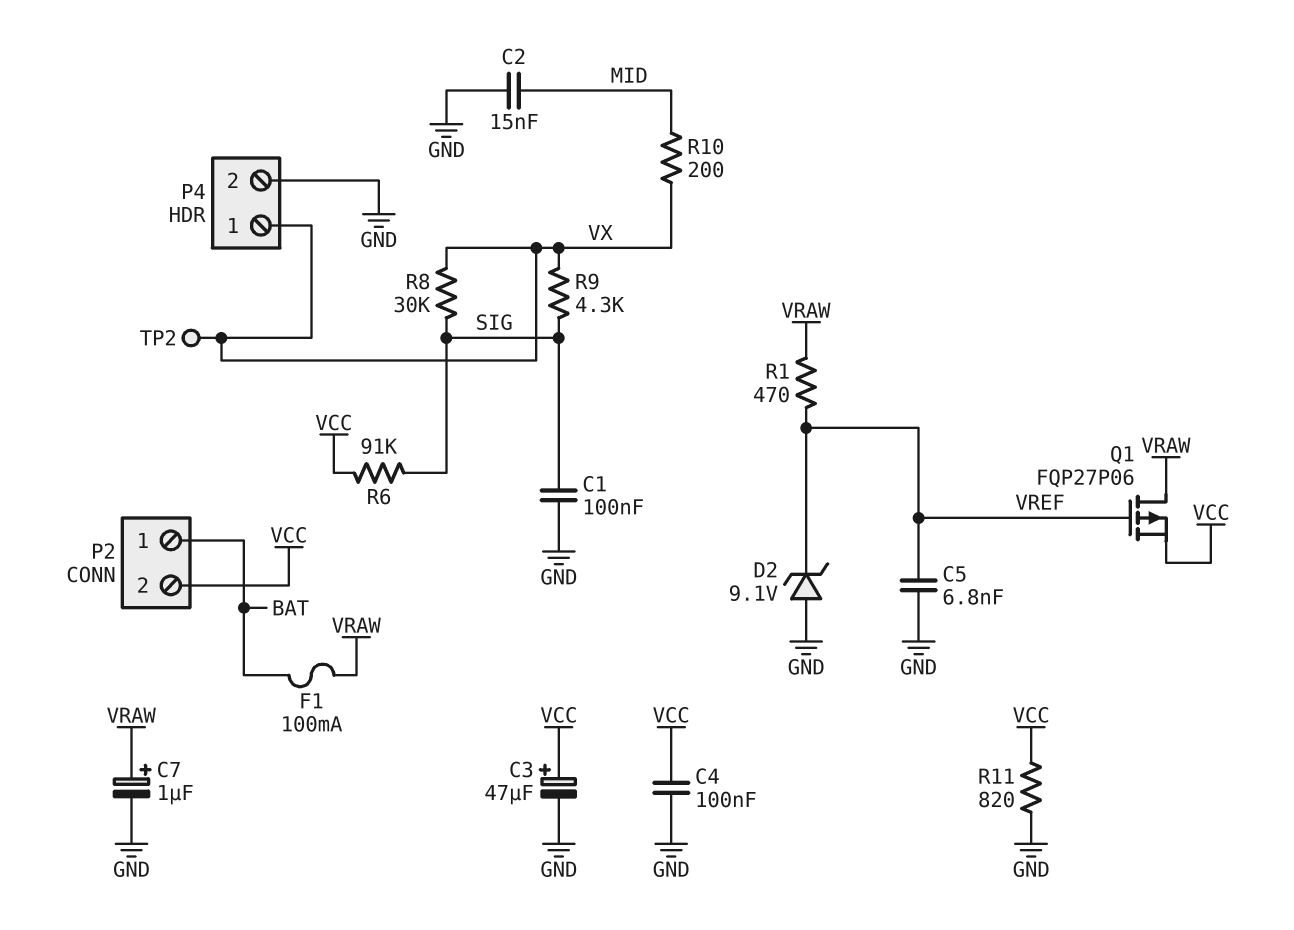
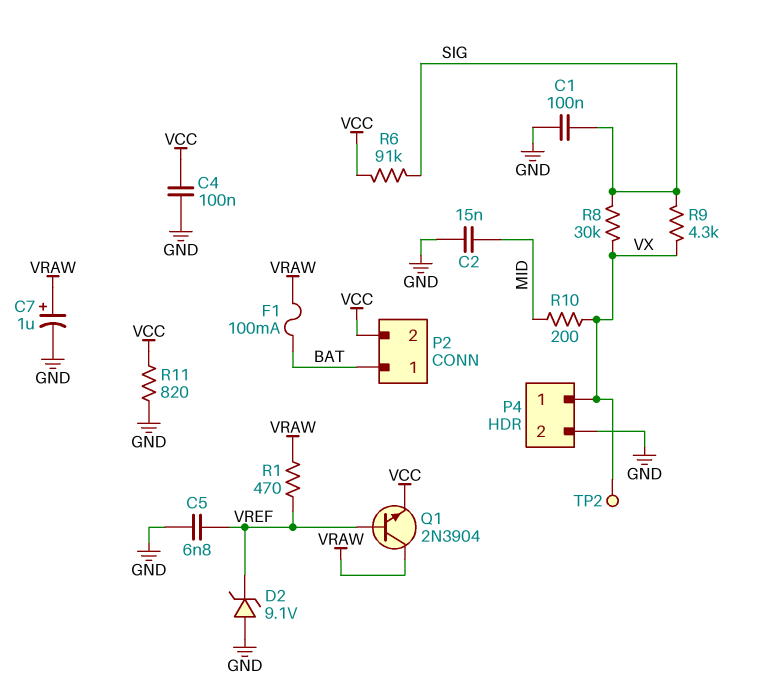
C3: 47uF (plus VCC, minus GND) -> none
Q1: PMOS FQP27P06 (G VREF, D VRAW, S VCC) -> NPN 2N3904 (B VREF, C VRAW, E VCC)

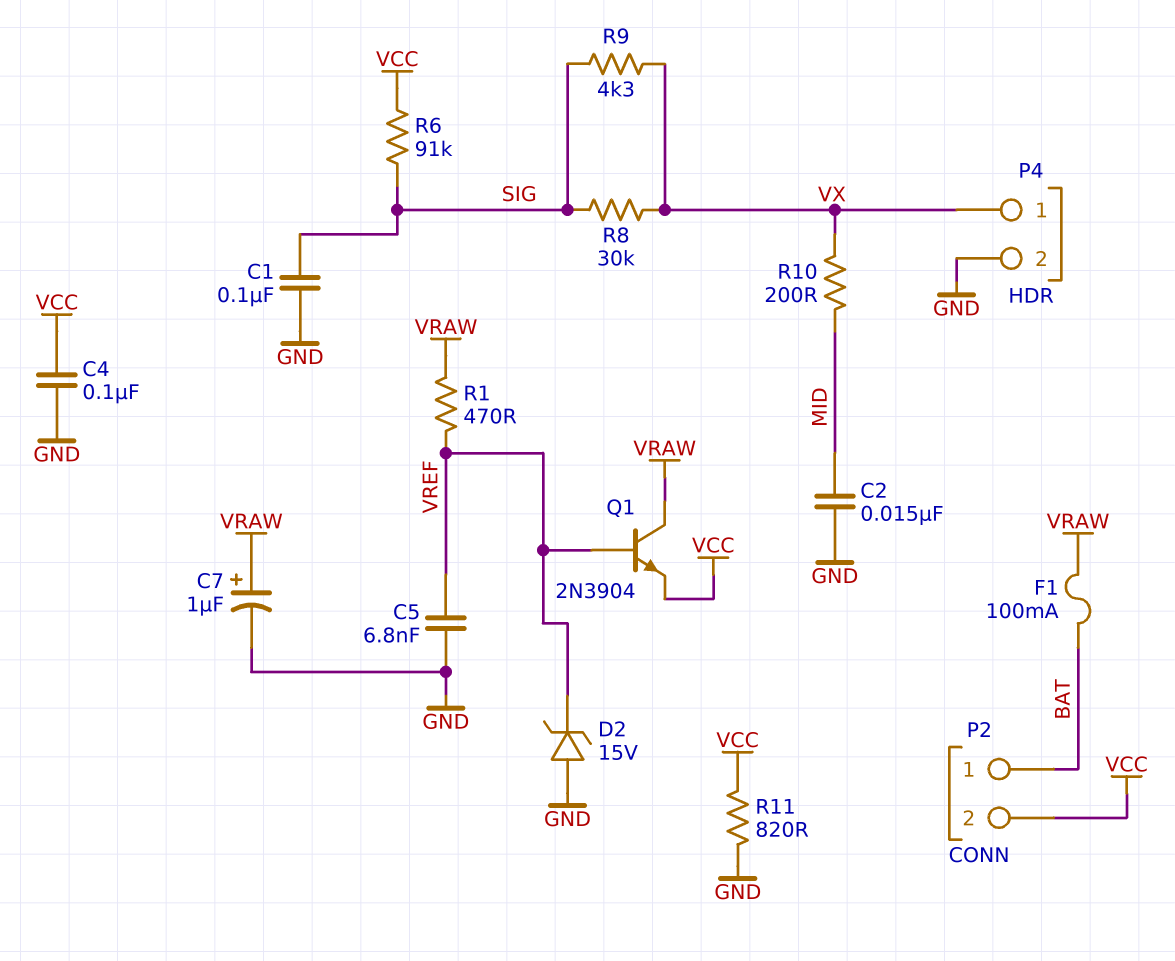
D2: zener 9.1V (A GND, K VREF) -> zener 15V (A GND, K VREF)
TP2: test point (VX) -> none

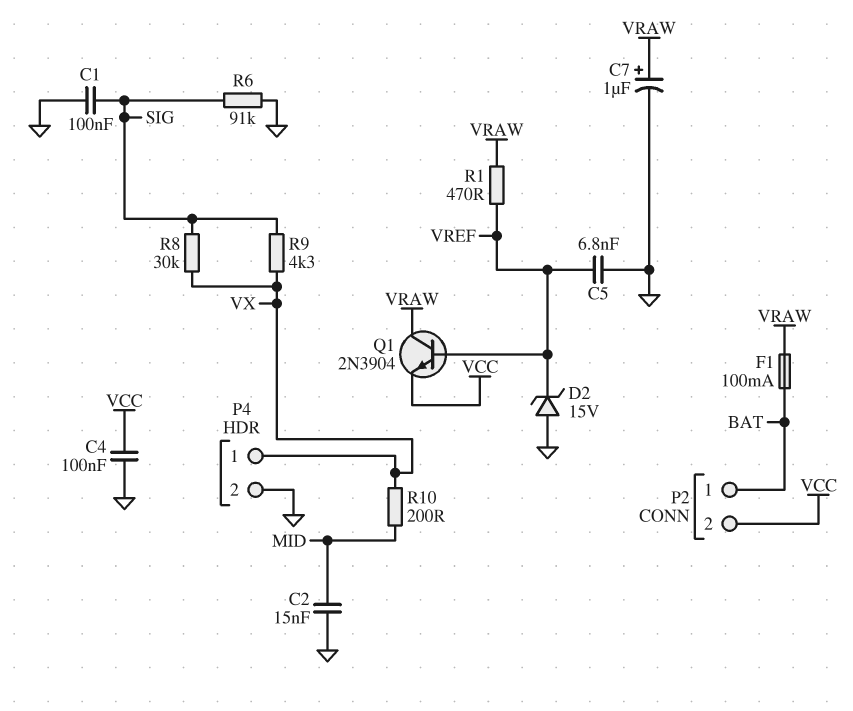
R6: 91k (SIG, VCC) -> 91k (GND, SIG)
R11: 820 (GND, VCC) -> none

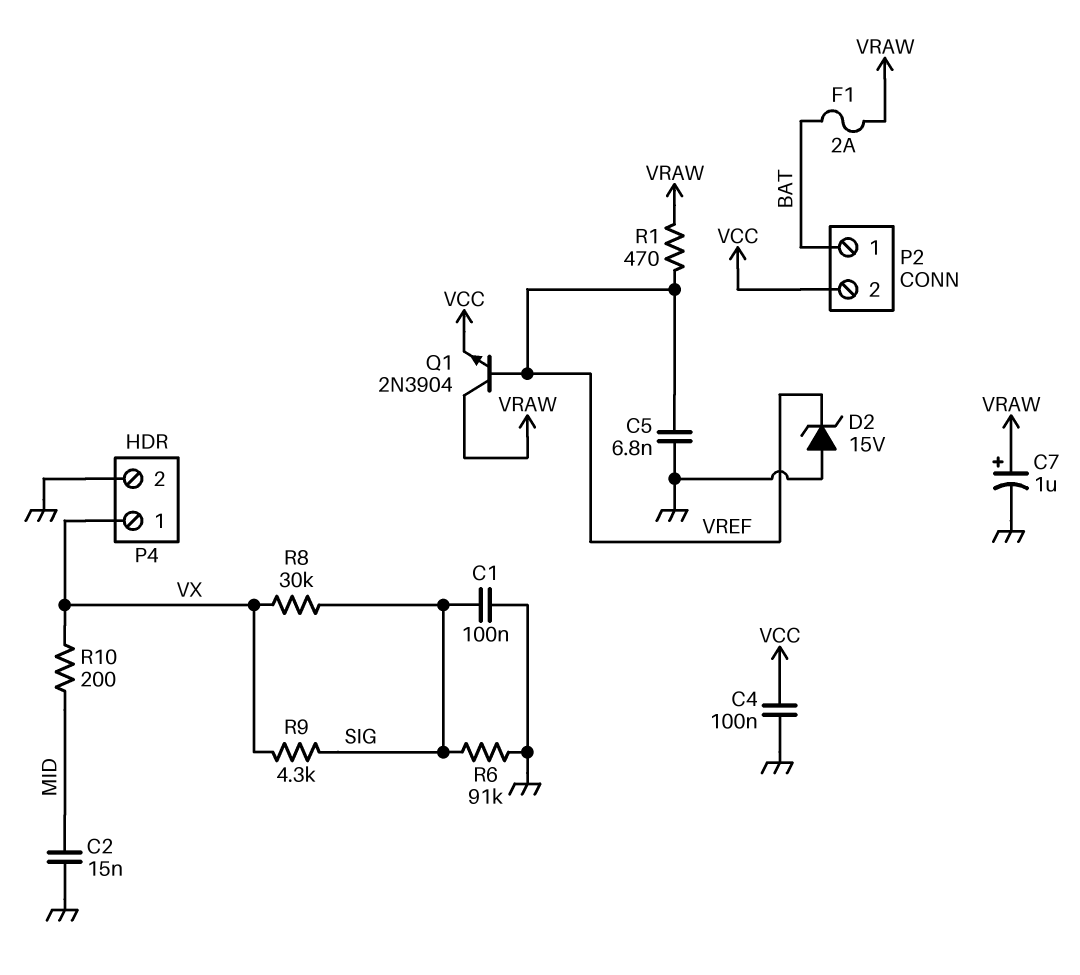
F1: 100mA (BAT, VRAW) -> 2A (BAT, VRAW)

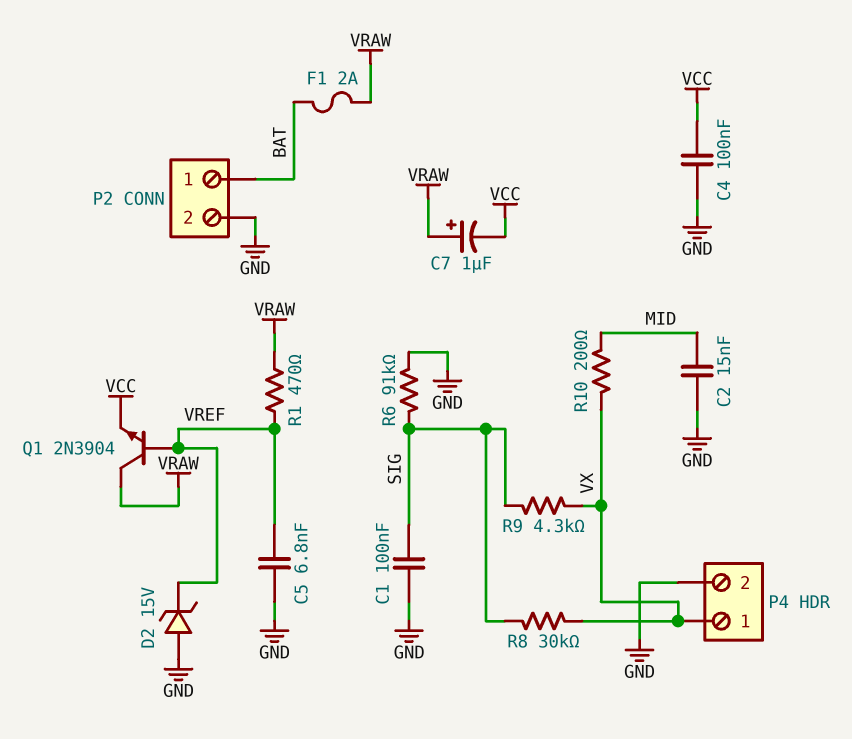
C7: 1uF (plus VRAW, minus GND) -> 1uF (plus VRAW, minus VCC)
P2 pin 2: VCC -> GND

